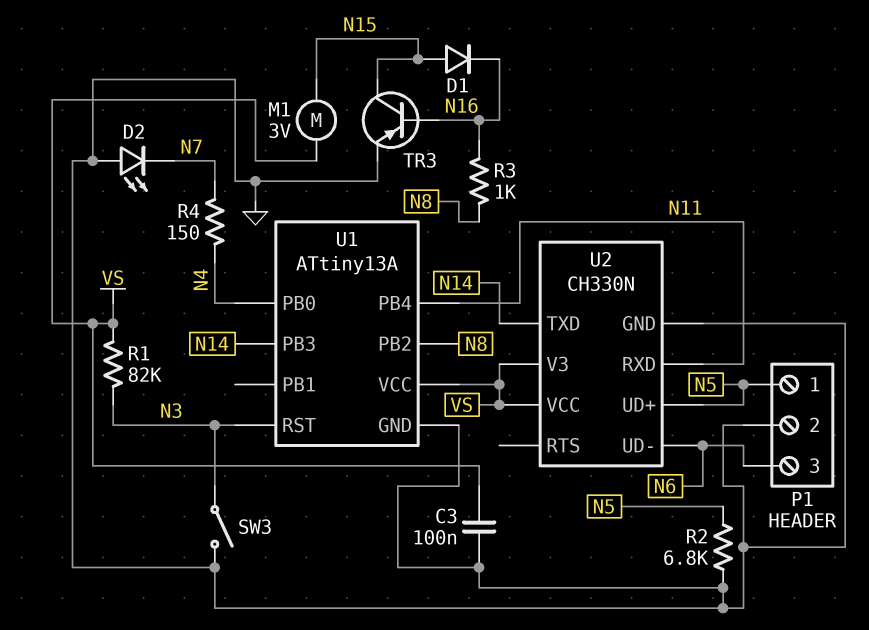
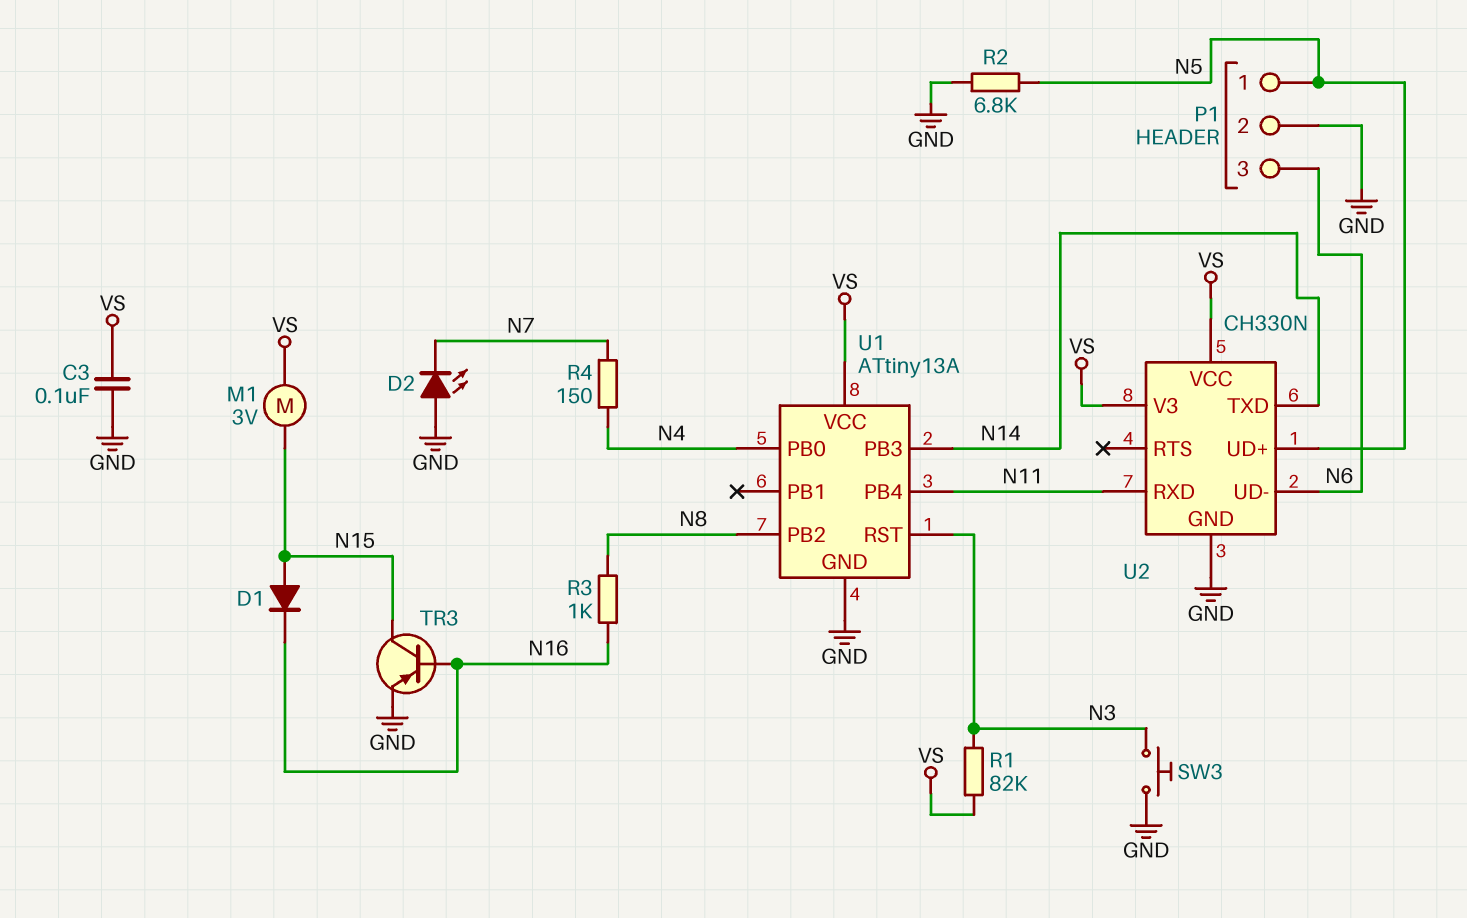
SW3: switch (GND, N3) -> button (GND, N3)

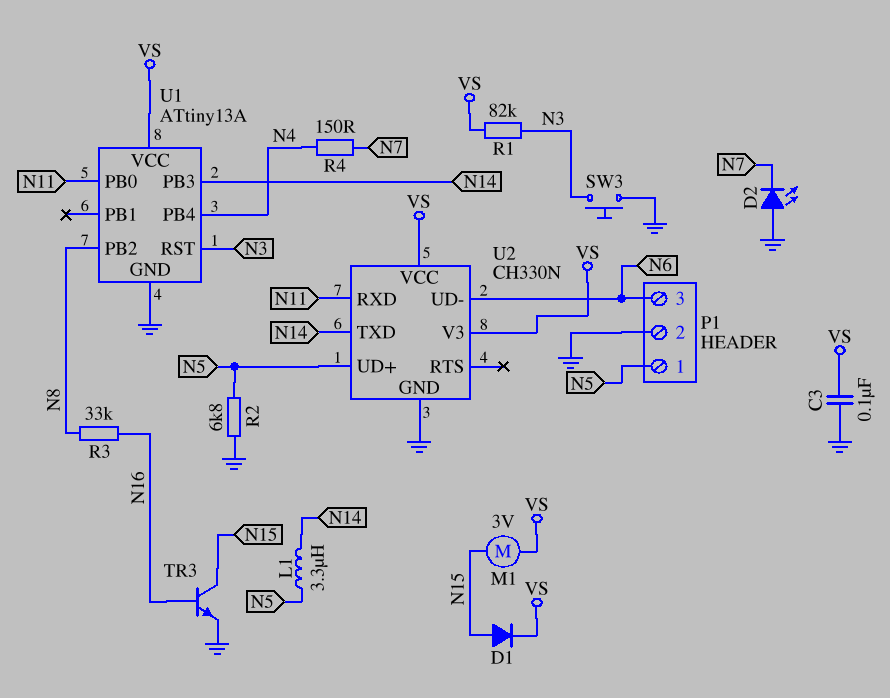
D1: diode (A N15, K N16) -> diode (A N15, K VS)
L1: none -> 3.3uH (N5, N14)
R3: 1k (N8, N16) -> 33k (N8, N16)
TR3: PNP (B N16, C N15, E GND) -> NPN (B N16, C N15, E GND)
U1 pin PB0: N4 -> N11
U1 pin PB4: N11 -> N4

